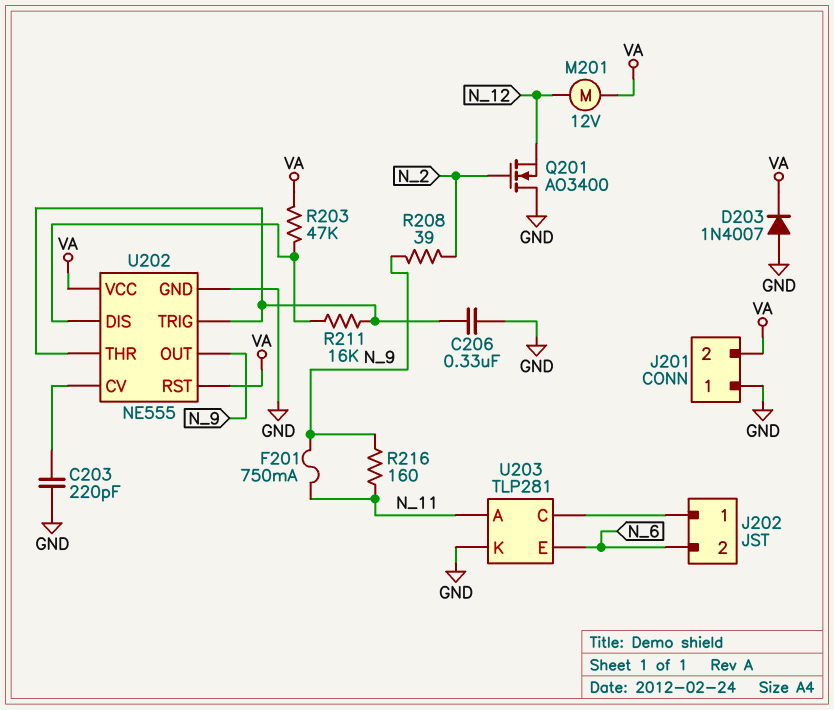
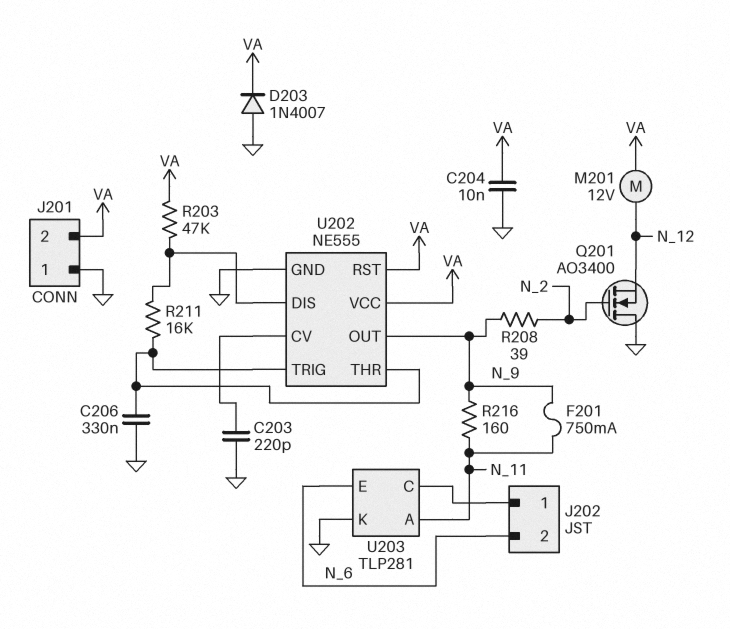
C204: none -> 10nF (GND, VA)

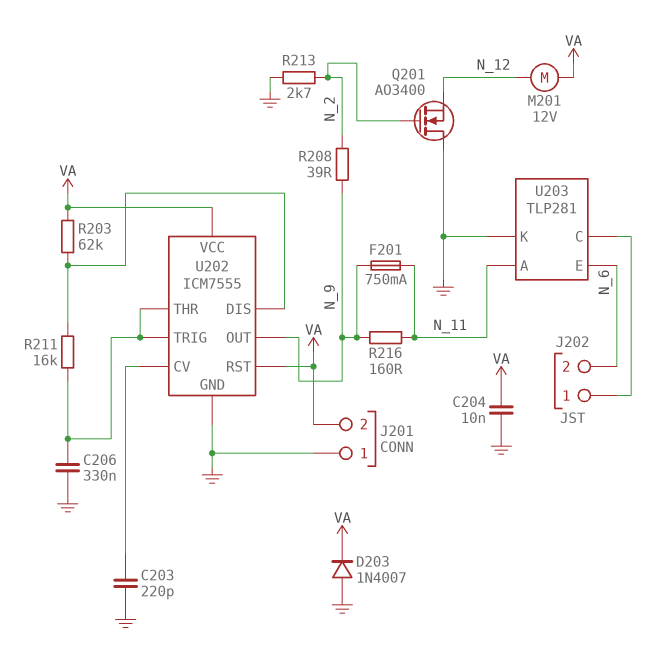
R203: 47k (U202/DIS, VA) -> 62k (U202/DIS, VA)
R213: none -> 2.7k (GND, N_2)
U202: NE555 -> ICM7555

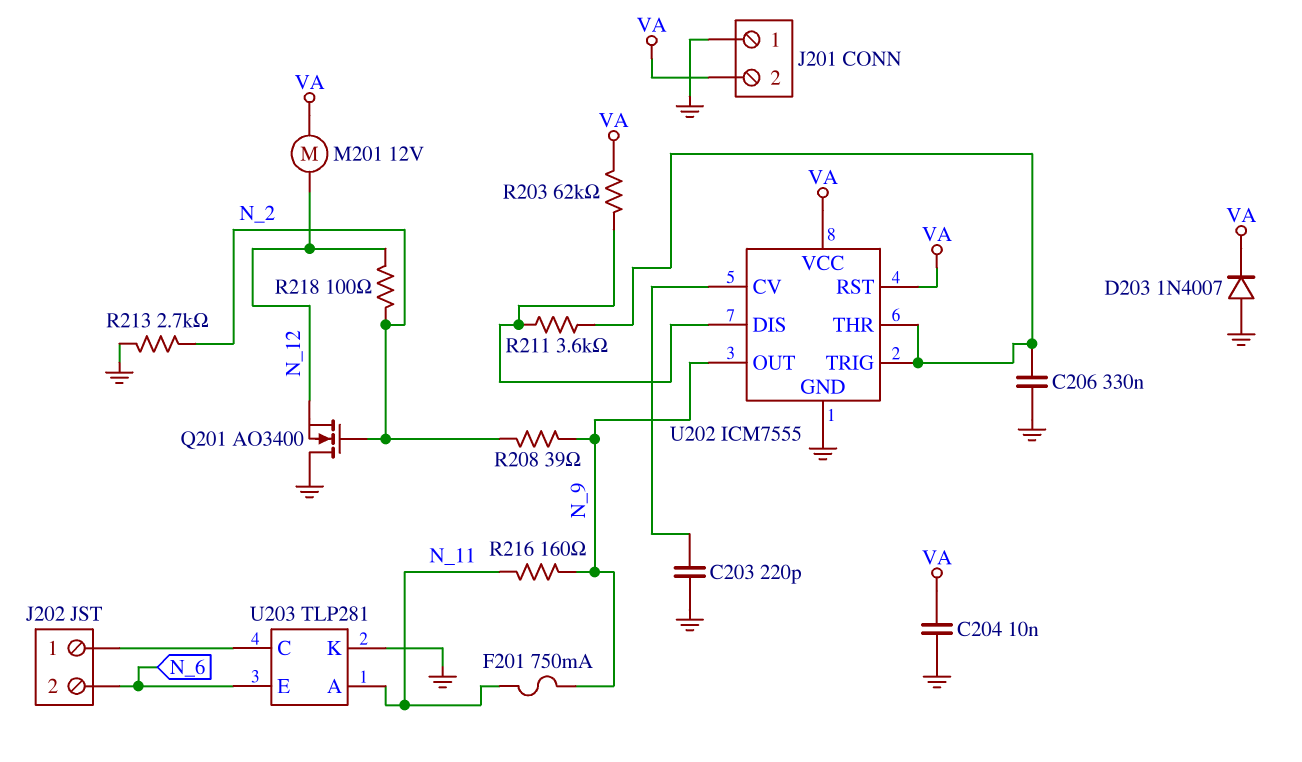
R211: 16k (U202/DIS, U202/THR) -> 3.6k (U202/DIS, U202/THR)
R218: none -> 100 (N_2, N_12)

